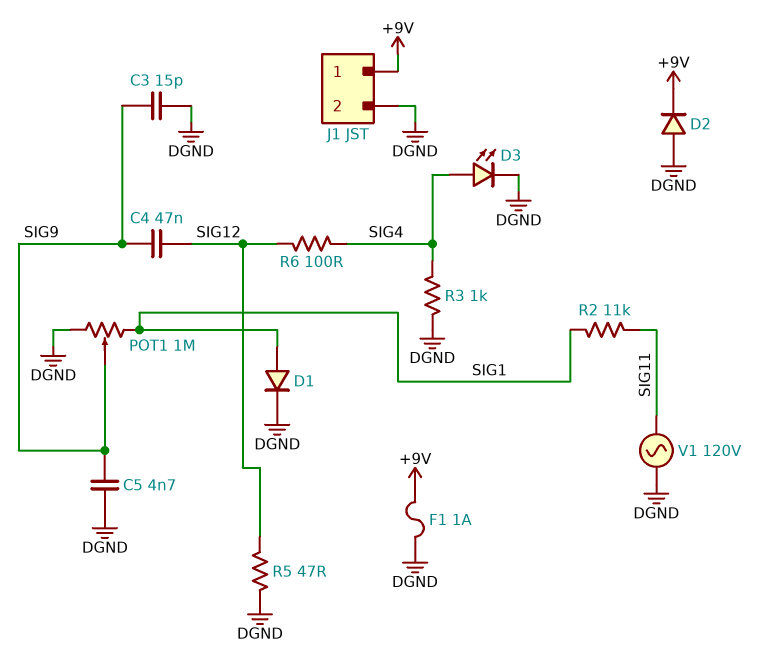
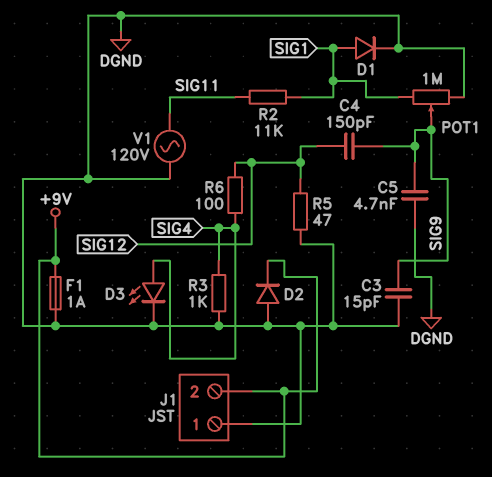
C4: 47nF (SIG9, SIG12) -> 150pF (SIG9, SIG12)
J1 pin 1: +9V -> DGND
J1 pin 2: DGND -> +9V

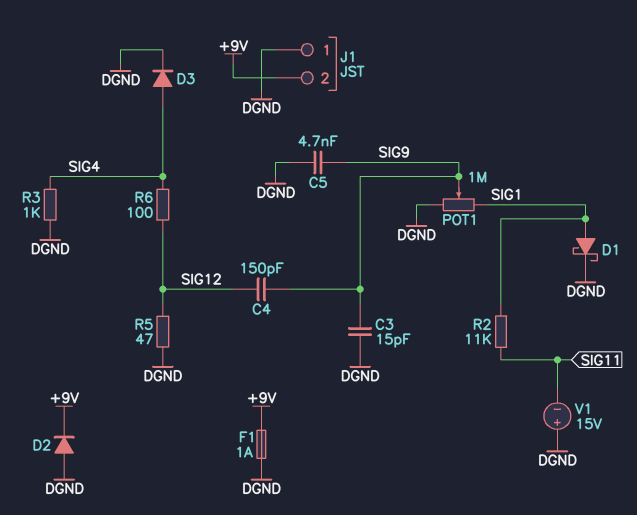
D1: diode (A SIG1, K DGND) -> schottky (A SIG1, K DGND)
D3: LED (A SIG4, K DGND) -> diode (A SIG4, K DGND)
V1: AC 120V (DGND, SIG11) -> 15V (plus DGND, minus SIG11)

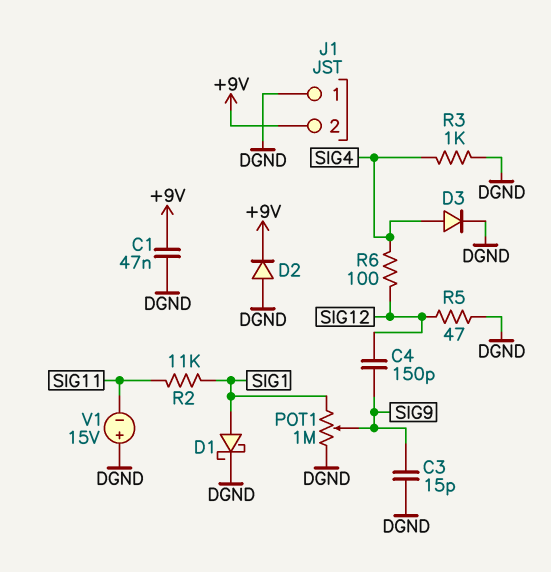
C1: none -> 47nF (+9V, DGND)
C5: 4.7nF (DGND, SIG9) -> none
F1: 1A (+9V, DGND) -> none

